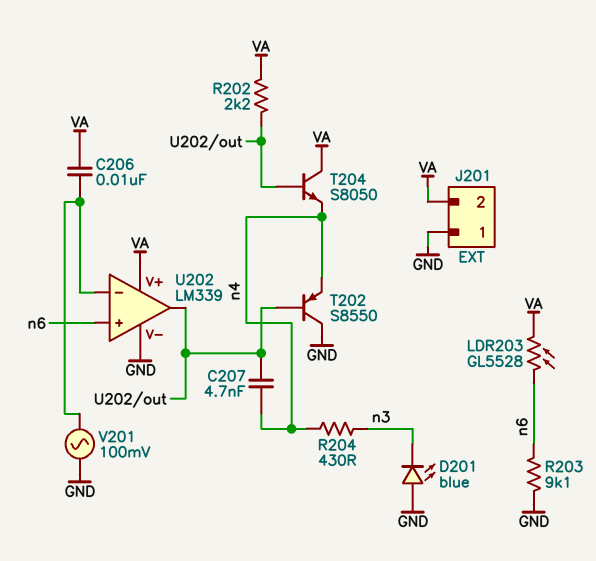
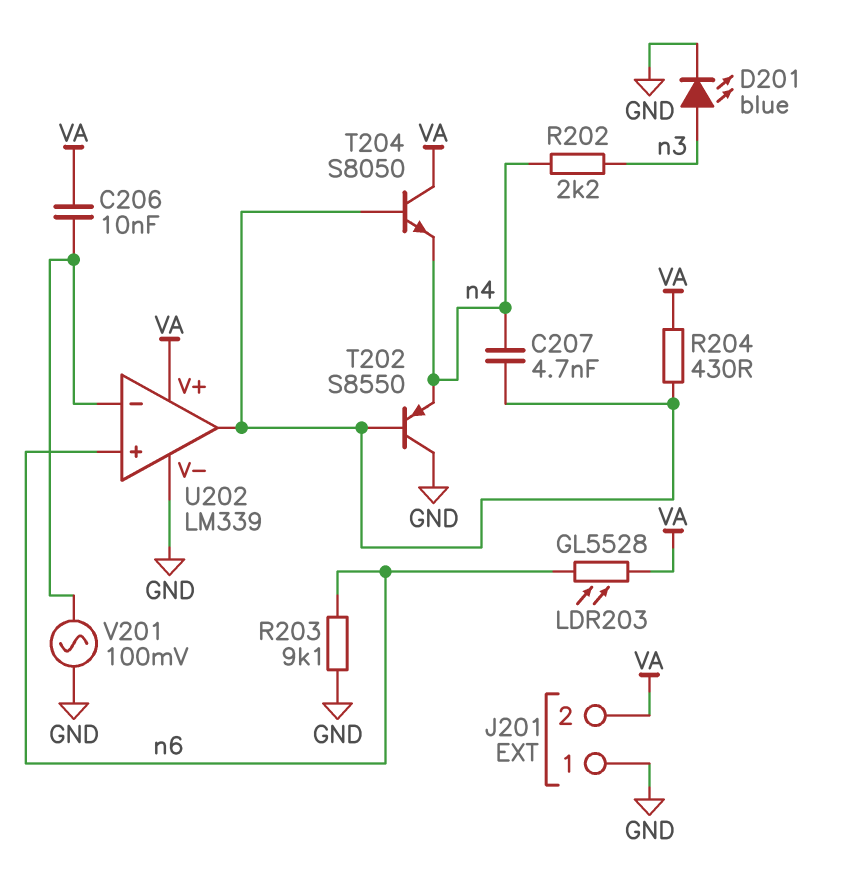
D201: LED blue (A GND, K n3) -> LED blue (A n3, K GND)
R202: 2.2k (U202/out, VA) -> 2.2k (n3, n4)
R204: 430 (n3, n4) -> 430 (U202/out, VA)

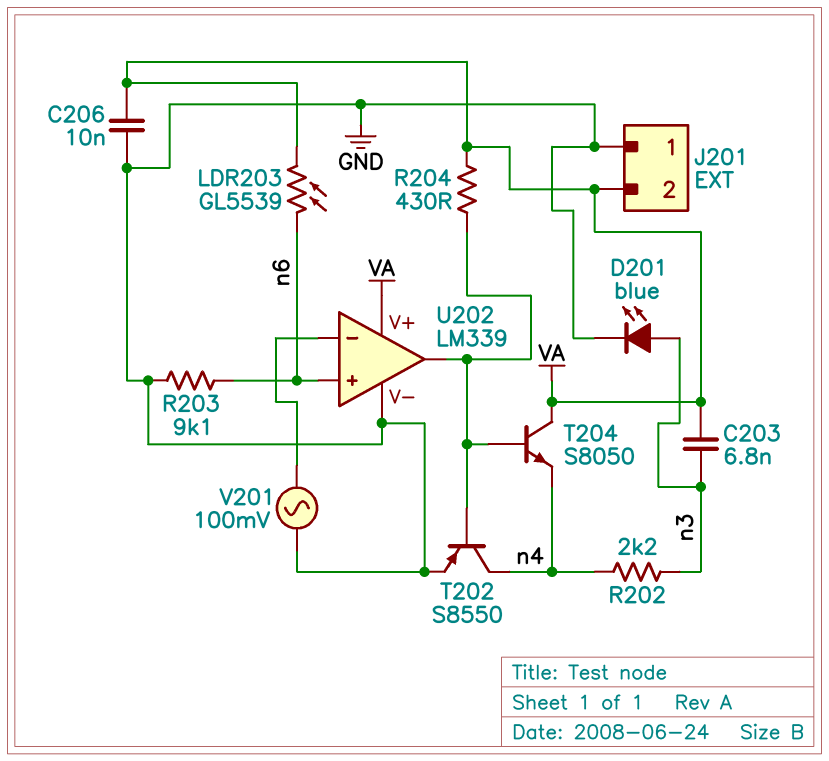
C203: none -> 6.8nF (VA, n3)
C206: 10nF (U202/in-, VA) -> 10nF (GND, VA)
C207: 4.7nF (U202/out, n4) -> none
LDR203: GL5528 (VA, n6) -> GL5539 (VA, n6)
T202: PNP S8550 (B U202/out, C GND, E n4) -> PNP S8550 (B U202/out, C n4, E GND)

